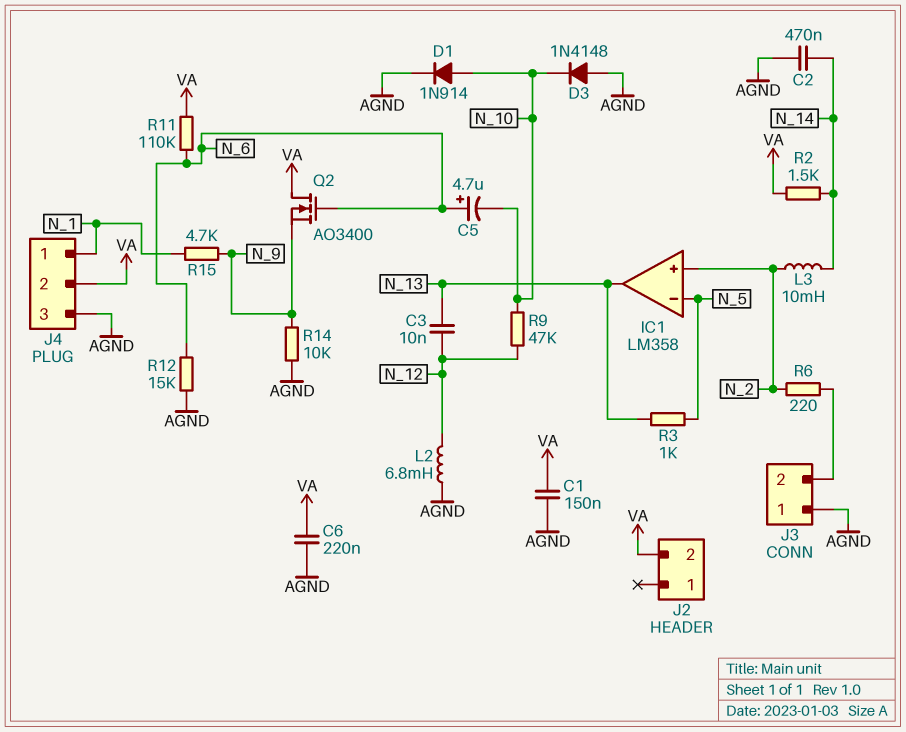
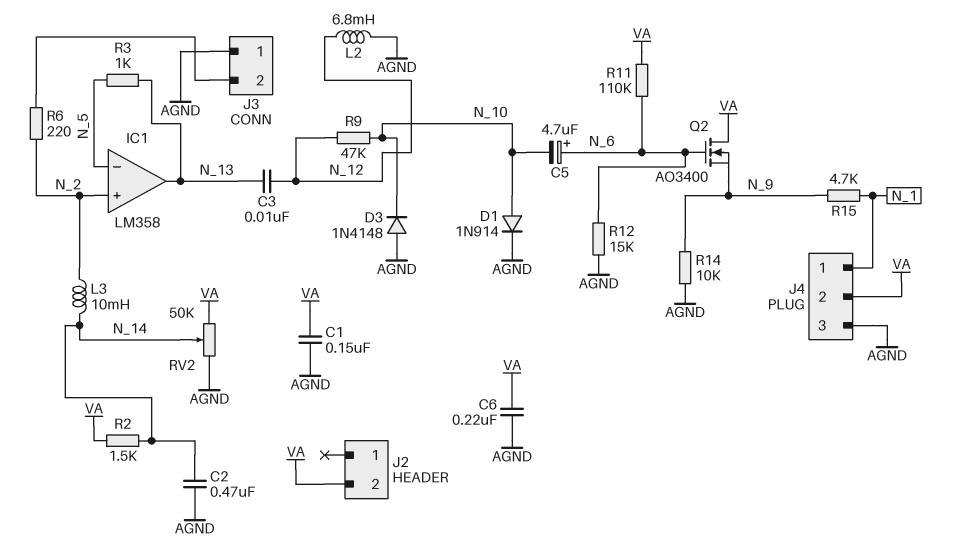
RV2: none -> 50k (AGND, VA, wiper N_14)

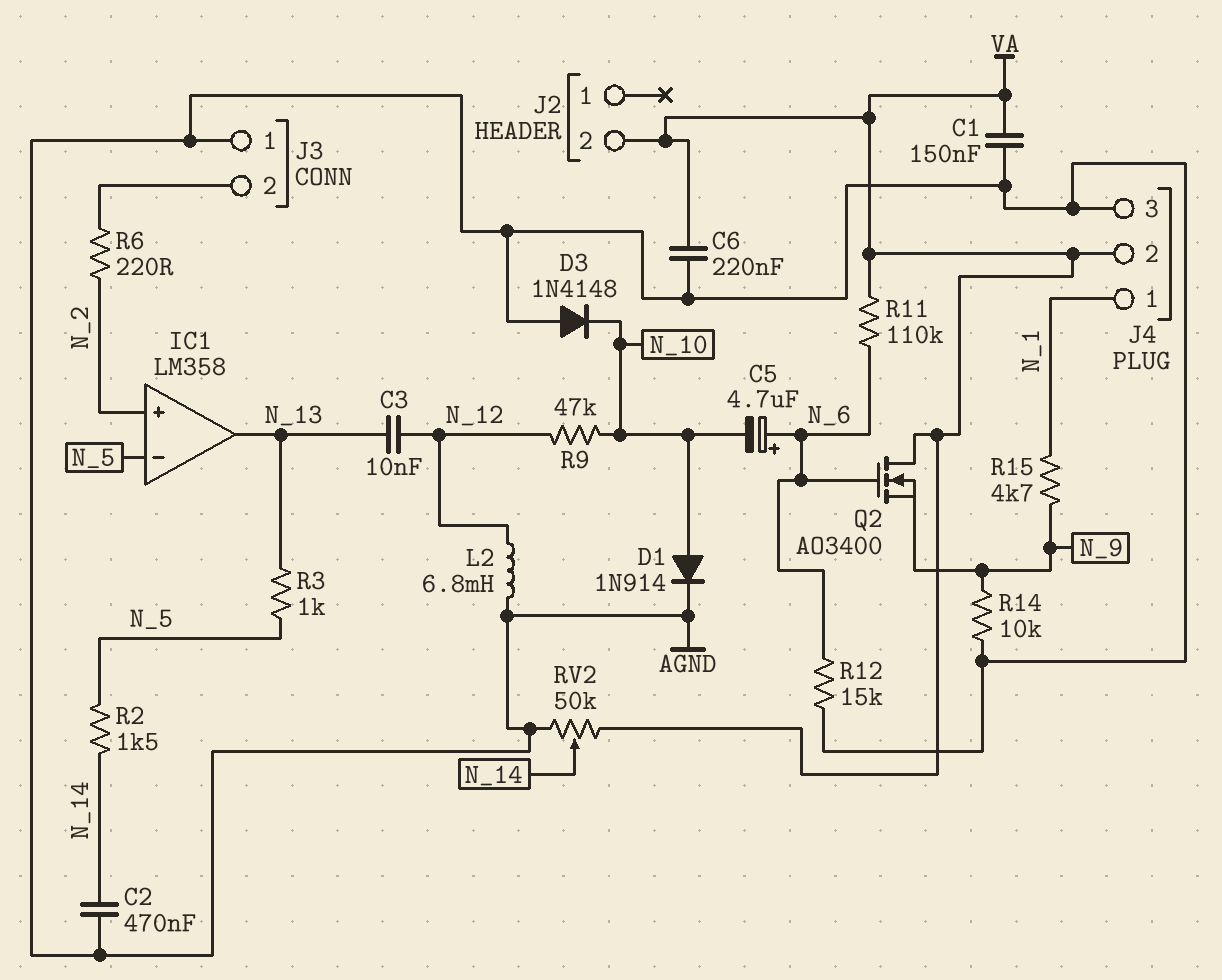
L3: 10mH (N_2, N_14) -> none
R2: 1.5k (N_14, VA) -> 1.5k (N_5, N_14)

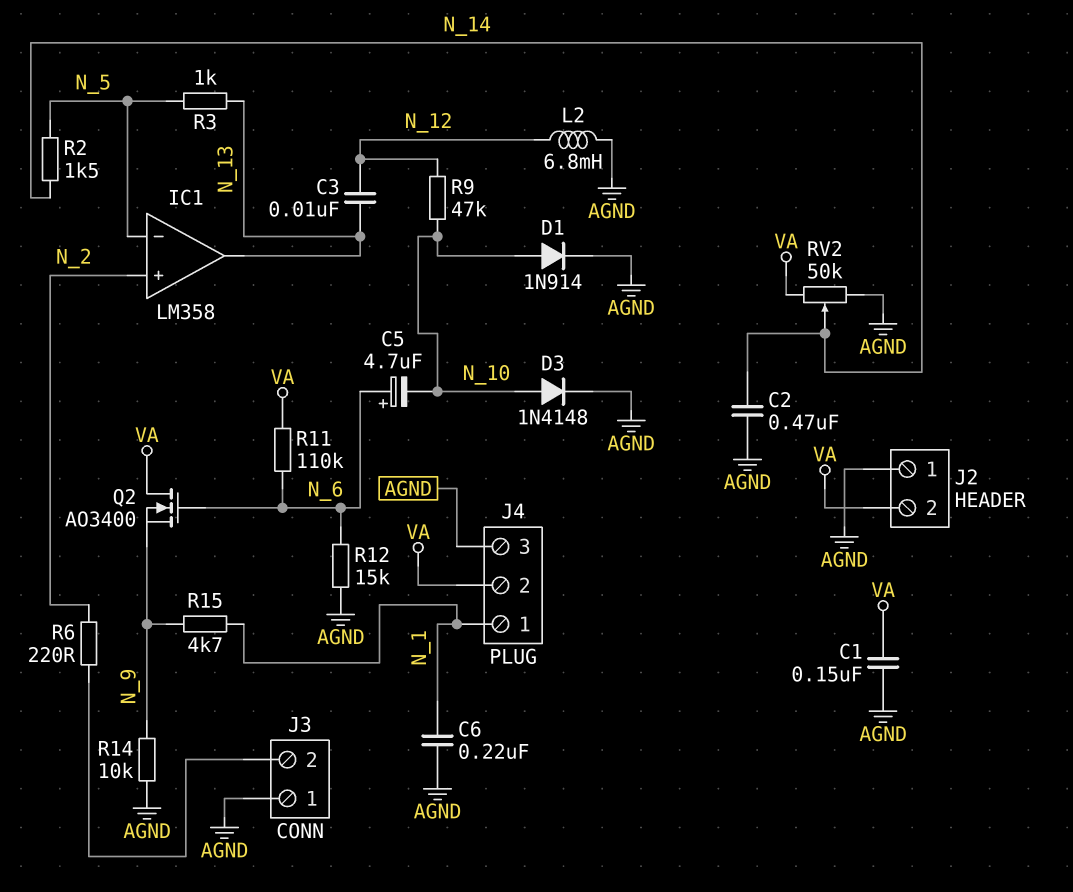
C6: 220nF (AGND, VA) -> 220nF (AGND, N_1)
D3: diode 1N4148 (A AGND, K N_10) -> diode 1N4148 (A N_10, K AGND)
J2 pin 1: none -> AGND

